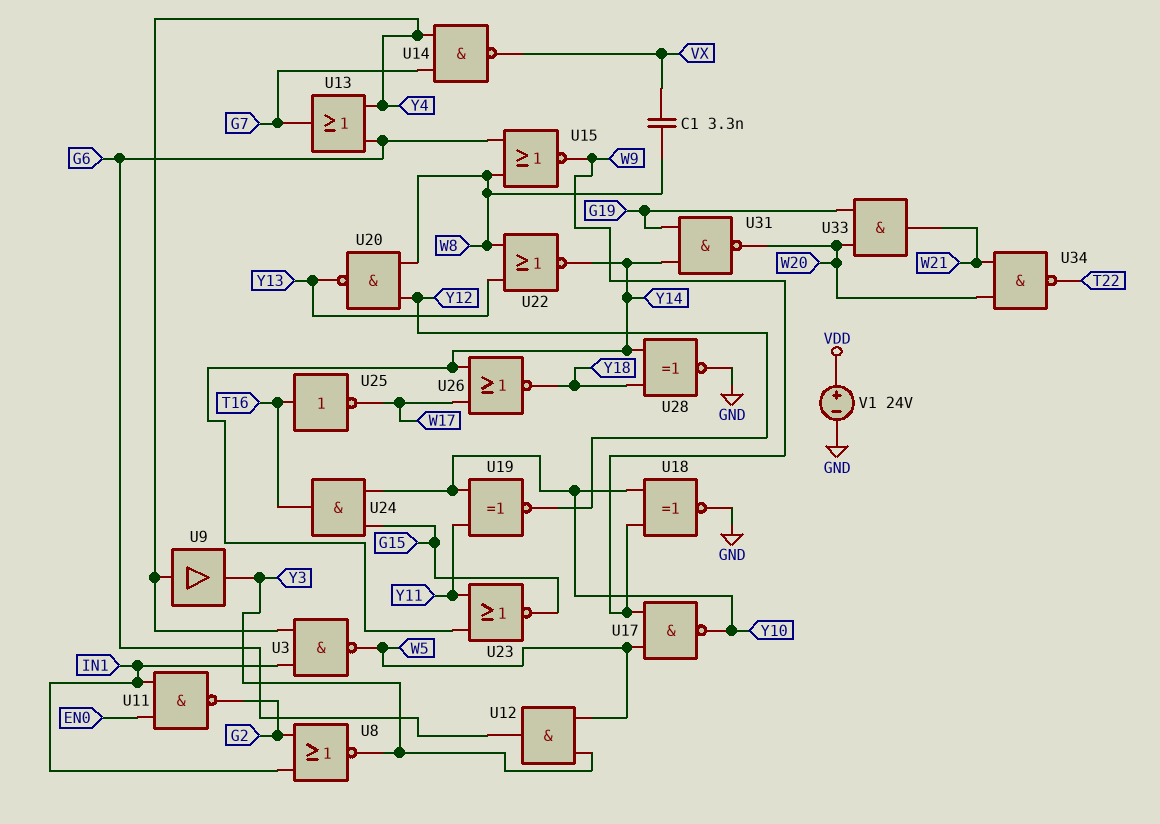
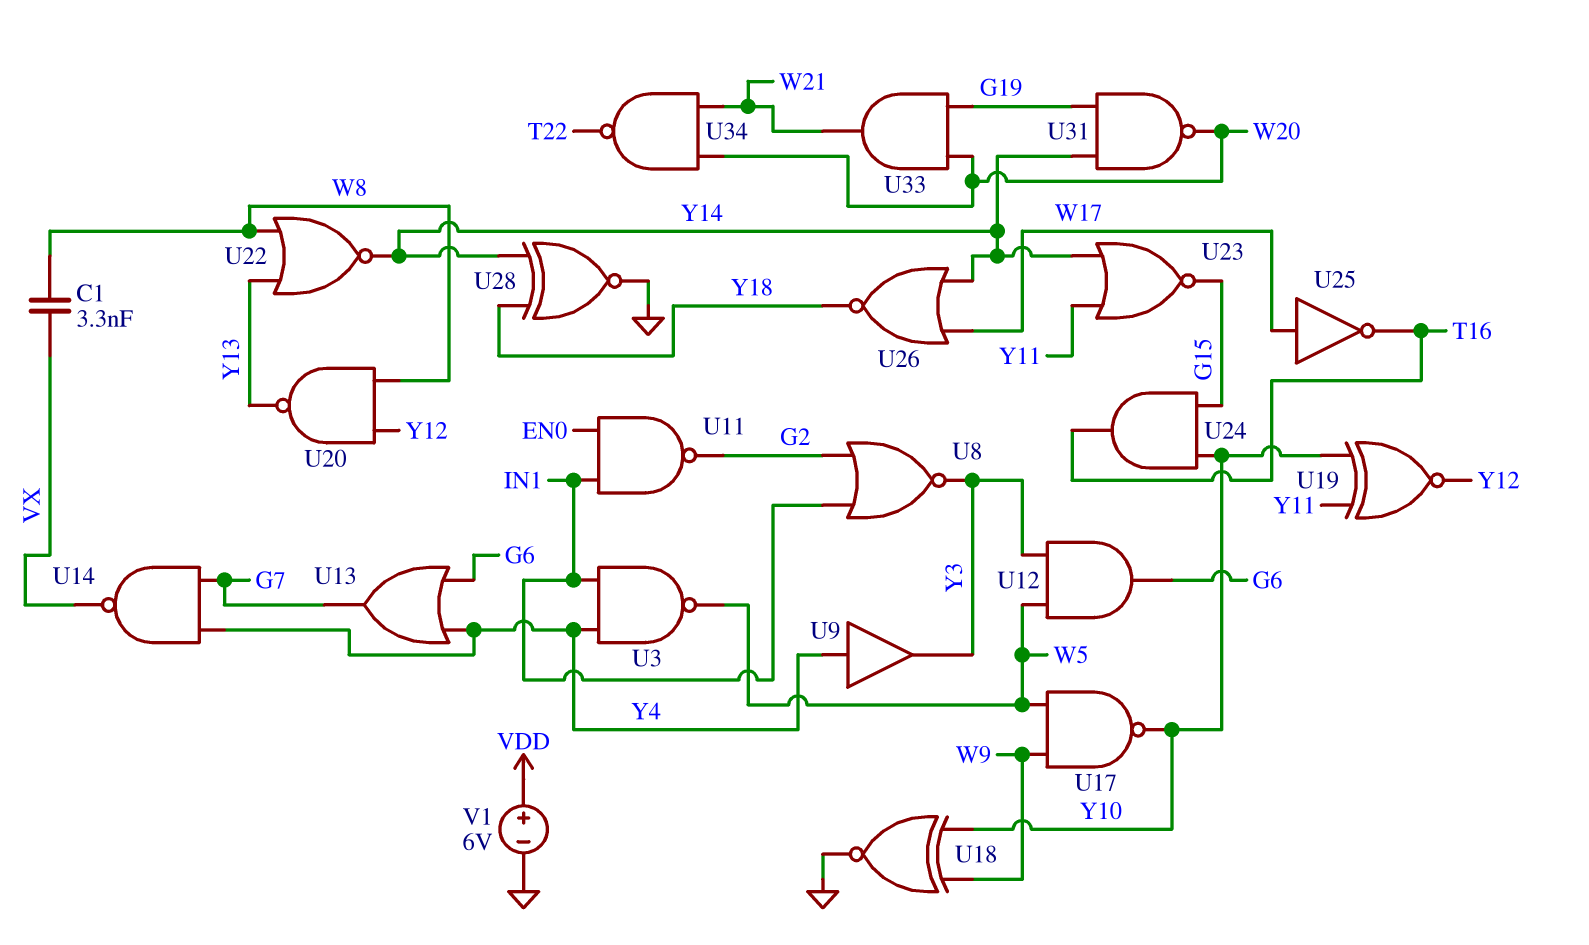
U15: NOR (in G6, in W8, out W9) -> none
U25: NOT (in T16, out W17) -> NOT (in W17, out T16)
V1: 24V (plus VDD, minus GND) -> 6V (plus VDD, minus GND)

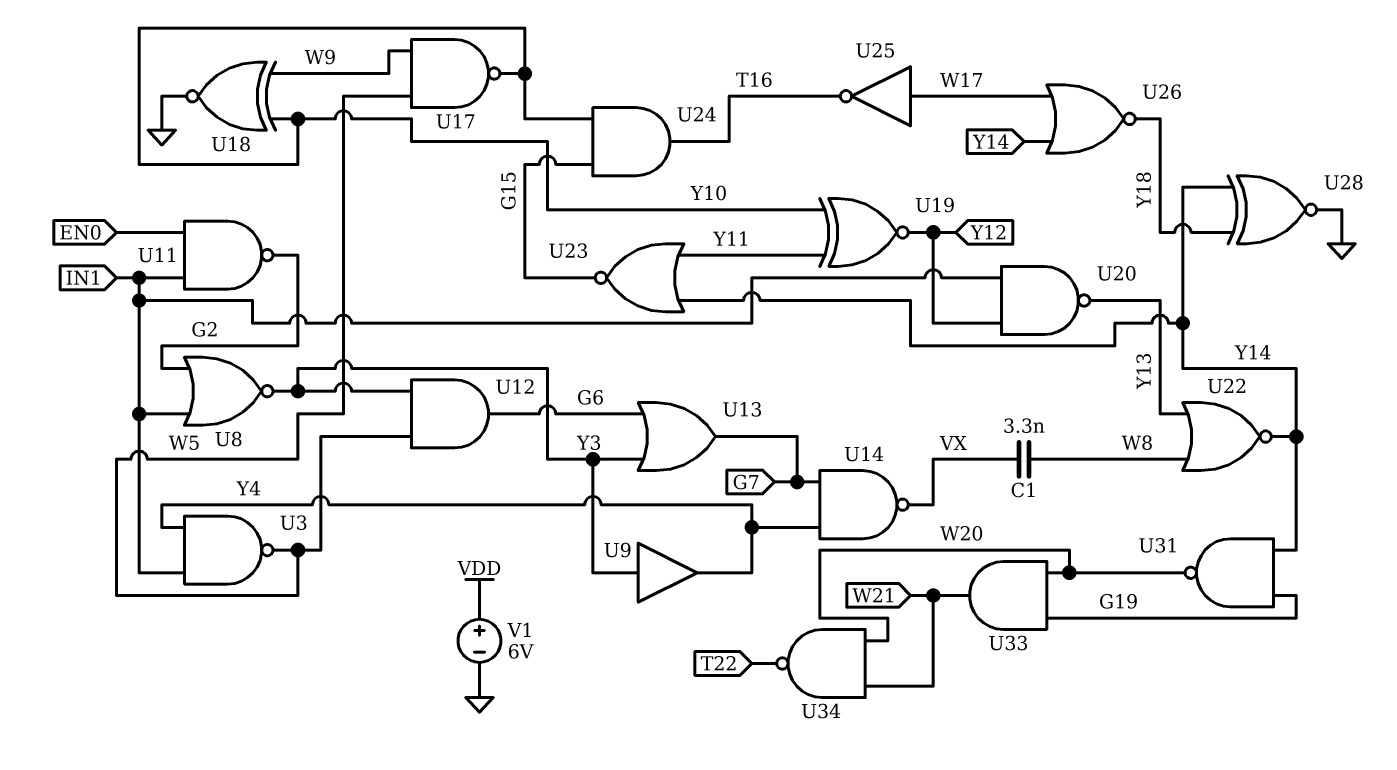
U9: buffer (in Y4, out Y3) -> buffer (in Y3, out Y4)
U13: OR (in G6, in Y4, out G7) -> OR (in G6, in Y3, out G7)
U20: NAND (in W8, in Y12, out Y13) -> NAND (in IN1, in Y12, out Y13)

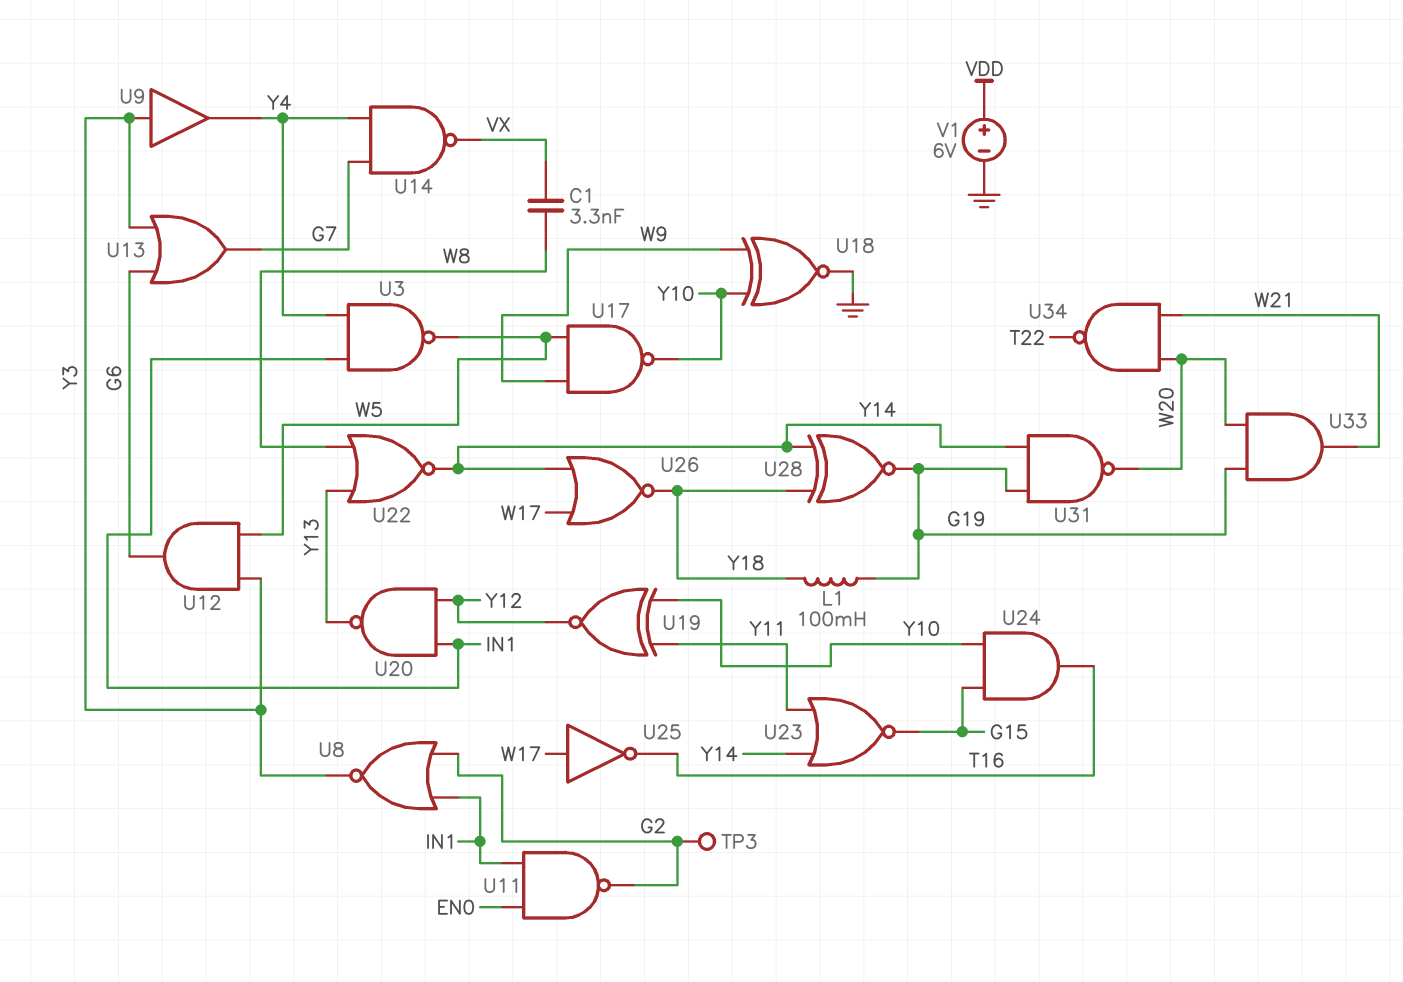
L1: none -> 100mH (G19, Y18)
TP3: none -> test point (G2)
U28: XNOR (in Y14, in Y18, out GND) -> XNOR (in Y14, in Y18, out G19)

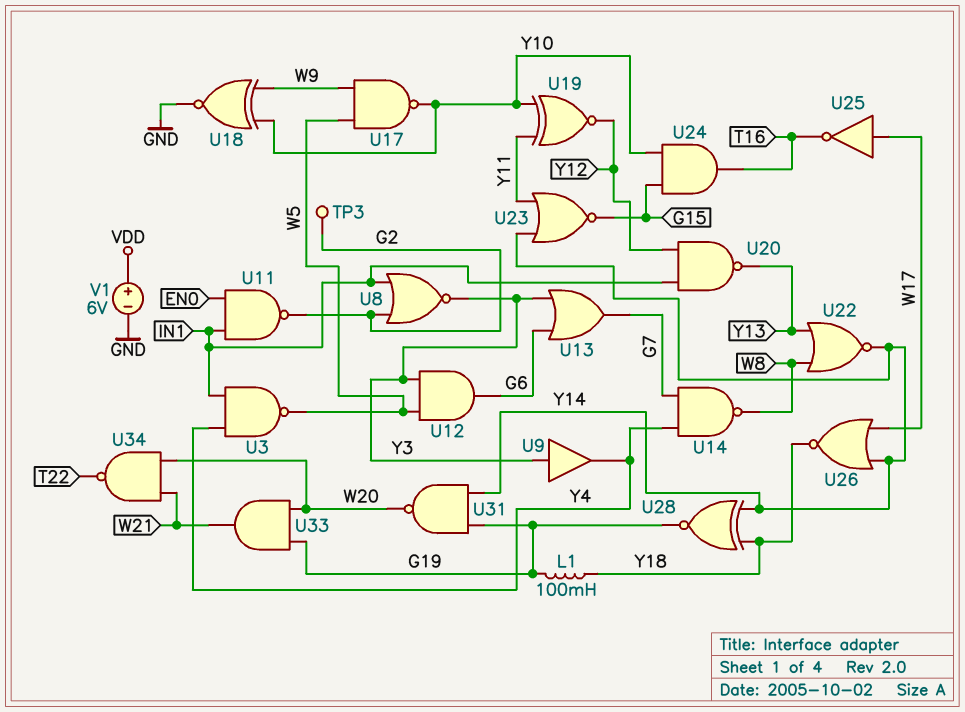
C1: 3.3nF (VX, W8) -> none
U14: NAND (in G7, in Y4, out VX) -> NAND (in G7, in Y4, out W8)

